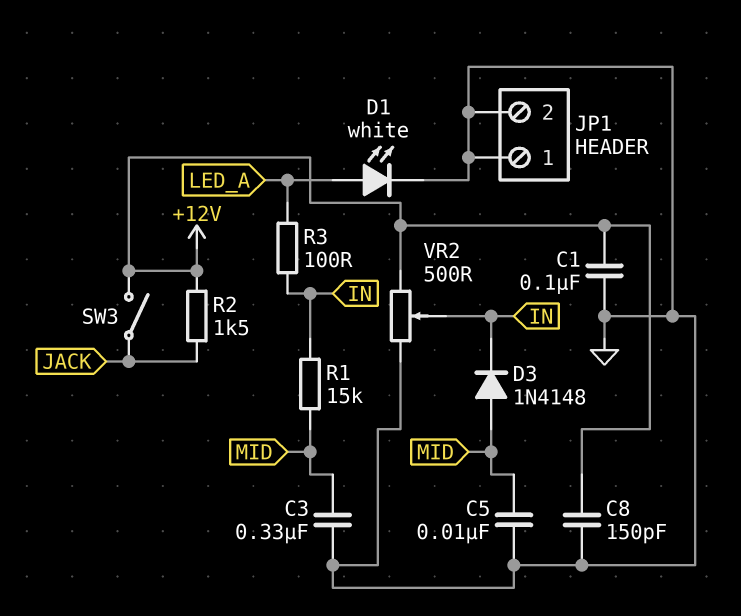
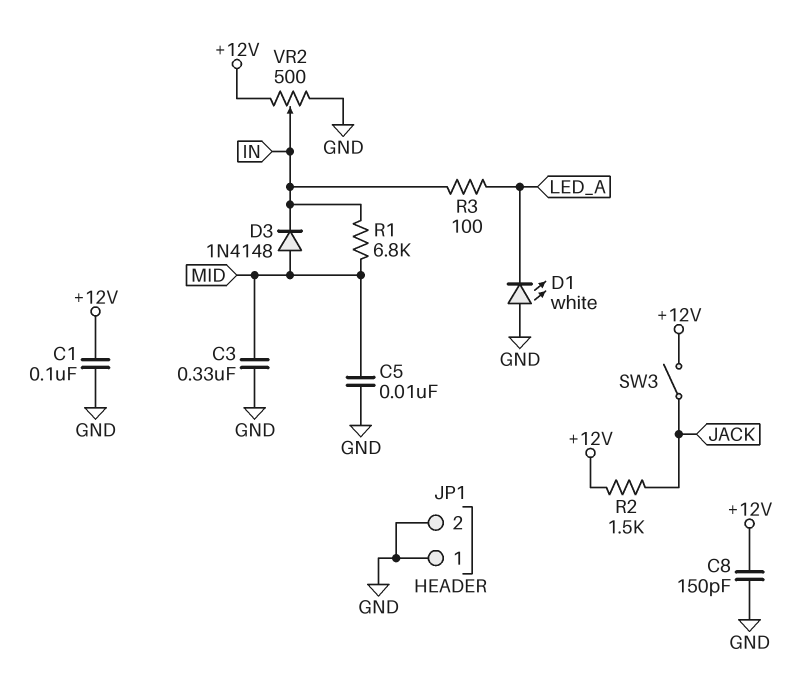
D1: LED white (A LED_A, K GND) -> LED white (A GND, K LED_A)
R1: 15k (IN, MID) -> 6.8k (IN, MID)

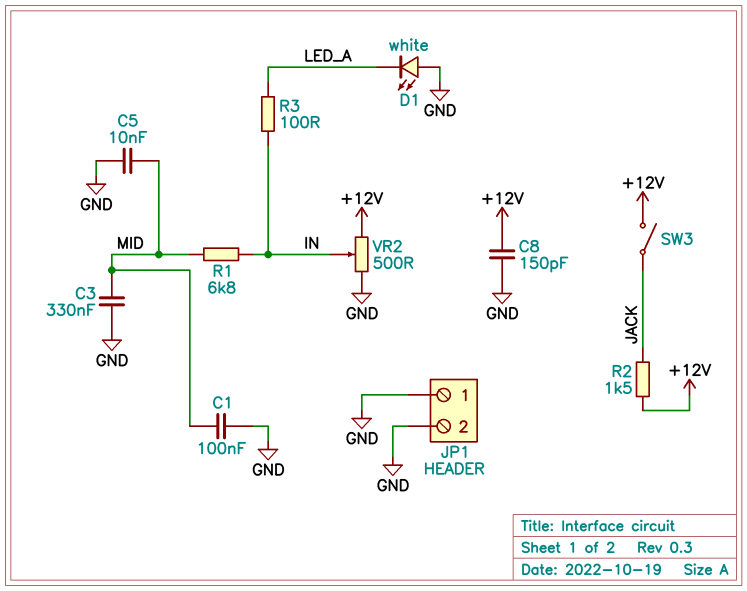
C1: 100nF (+12V, GND) -> 100nF (GND, MID)
D3: diode 1N4148 (A MID, K IN) -> none

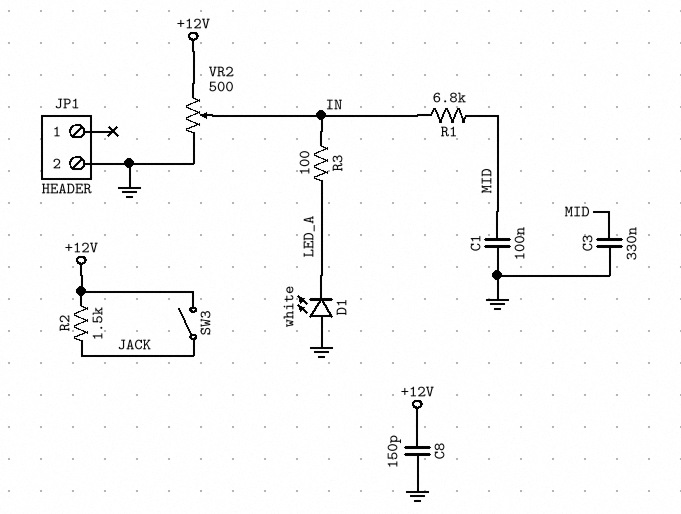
C5: 10nF (GND, MID) -> none
JP1 pin 1: GND -> none

